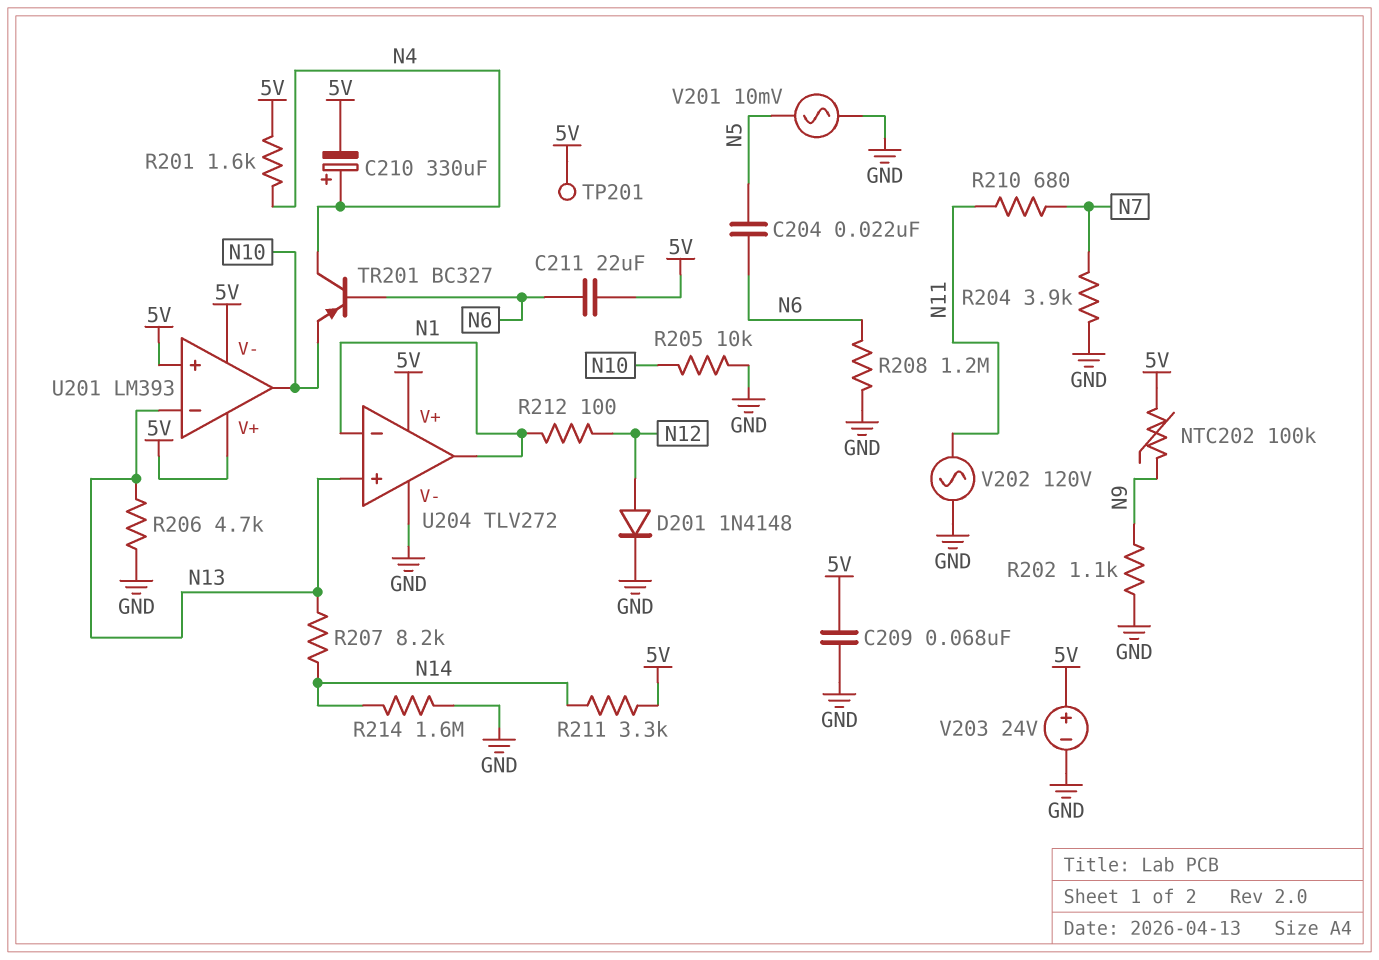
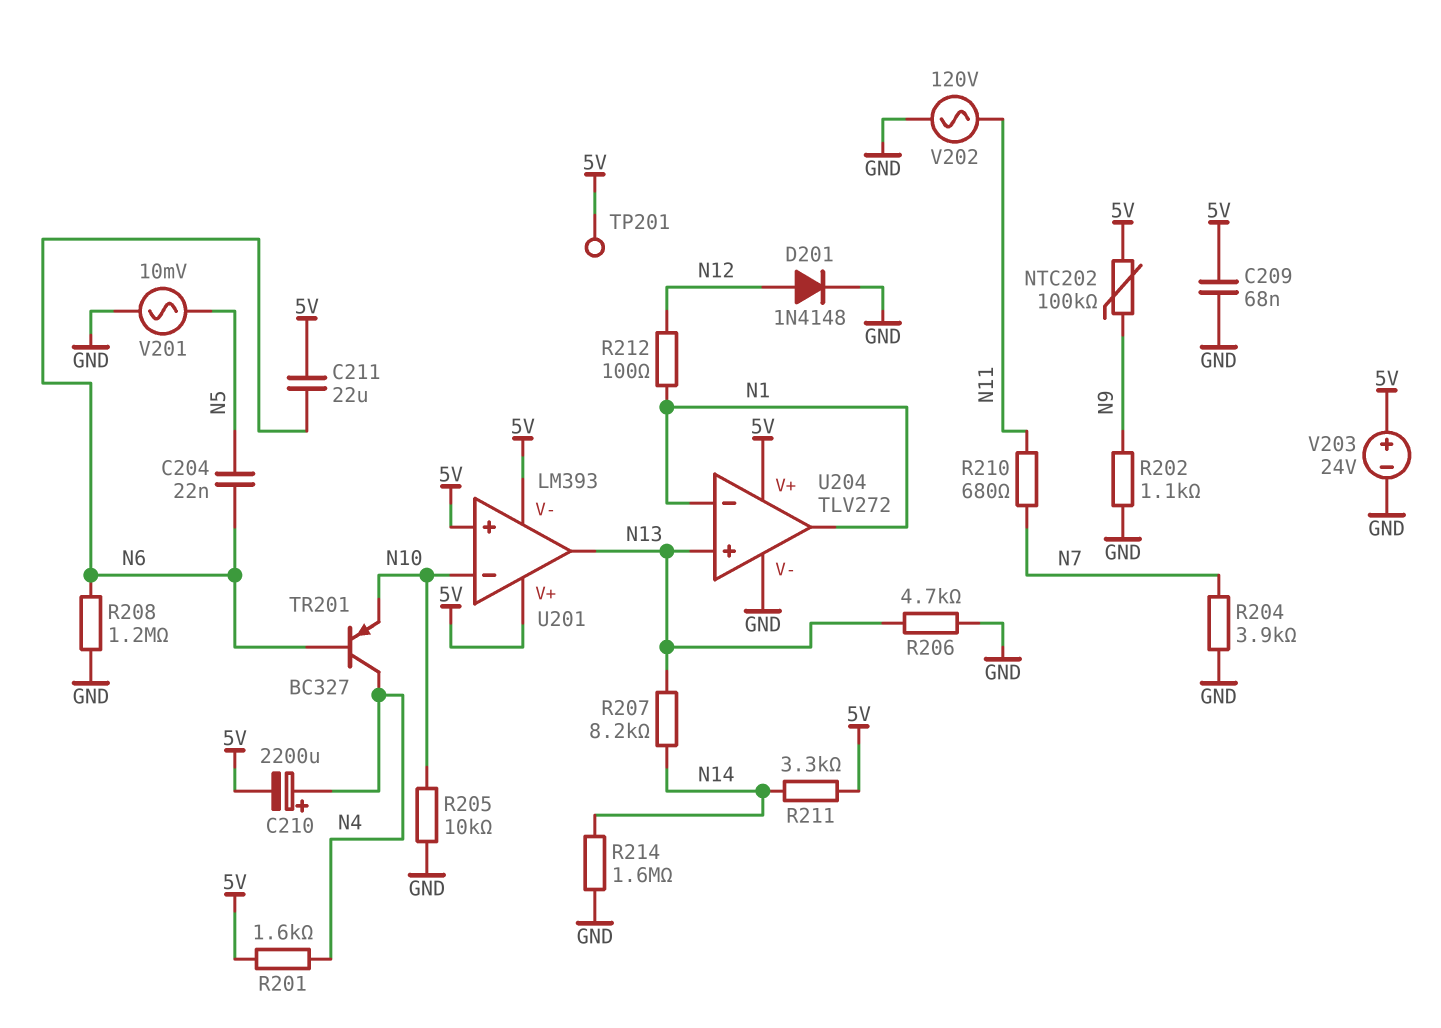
C210: 330uF (plus N4, minus 5V) -> 2200uF (plus N4, minus 5V)
U201 pin in-: N13 -> N10
U201 pin out: N10 -> N13

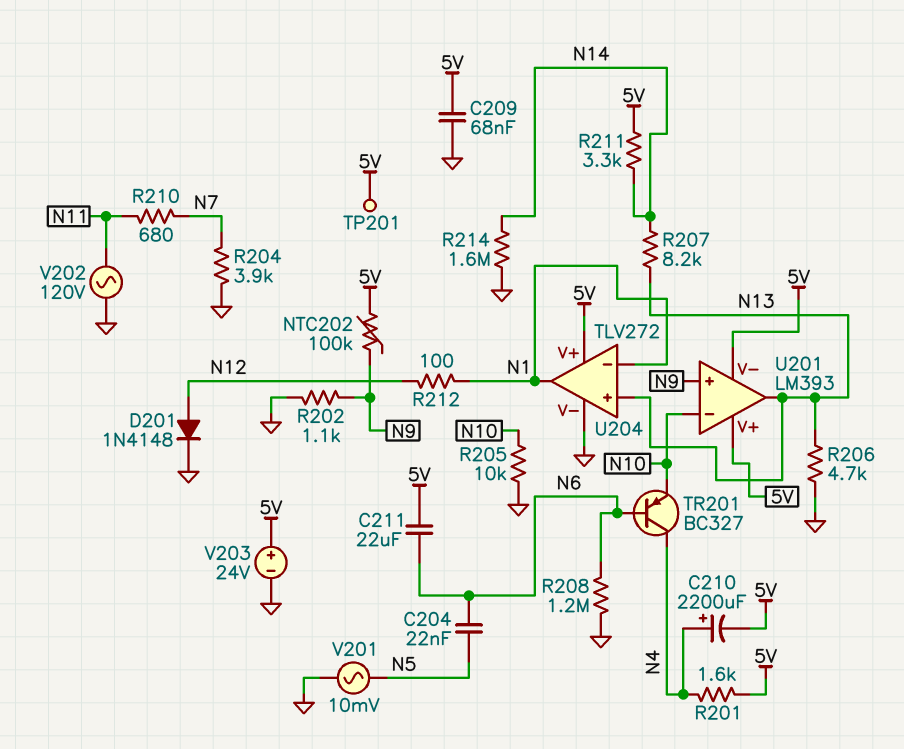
U201 pin in+: 5V -> N9

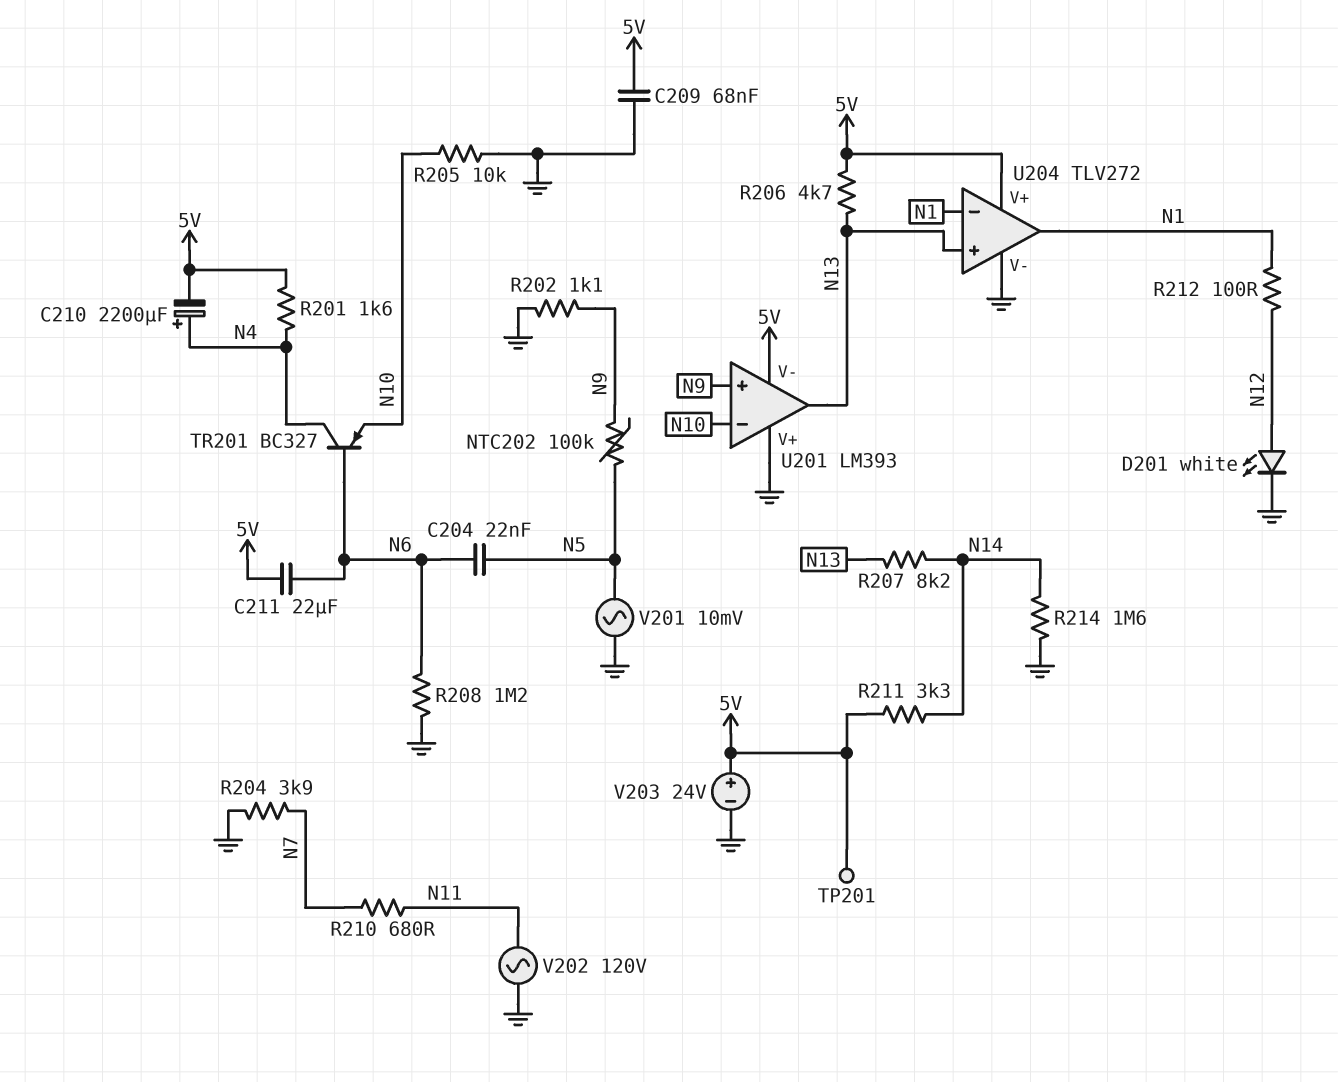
D201: diode 1N4148 (A N12, K GND) -> LED white (A N12, K GND)
NTC202: 100k (5V, N9) -> 100k (N5, N9)
R206: 4.7k (GND, N13) -> 4.7k (5V, N13)
U201 pin V+: 5V -> GND

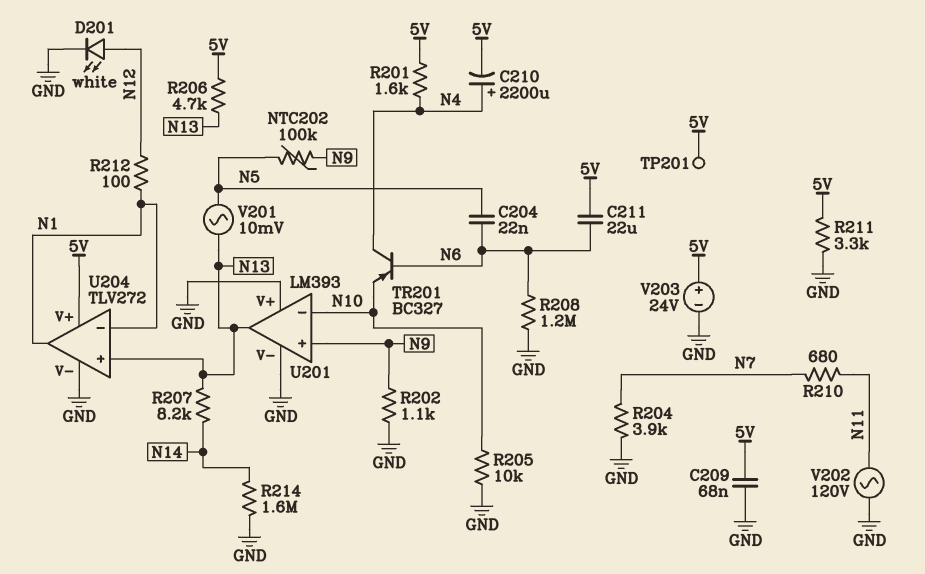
R211: 3.3k (5V, N14) -> 3.3k (5V, GND)
U201 pin V-: 5V -> GND
V201: AC 10mV (GND, N5) -> AC 10mV (N5, N13)

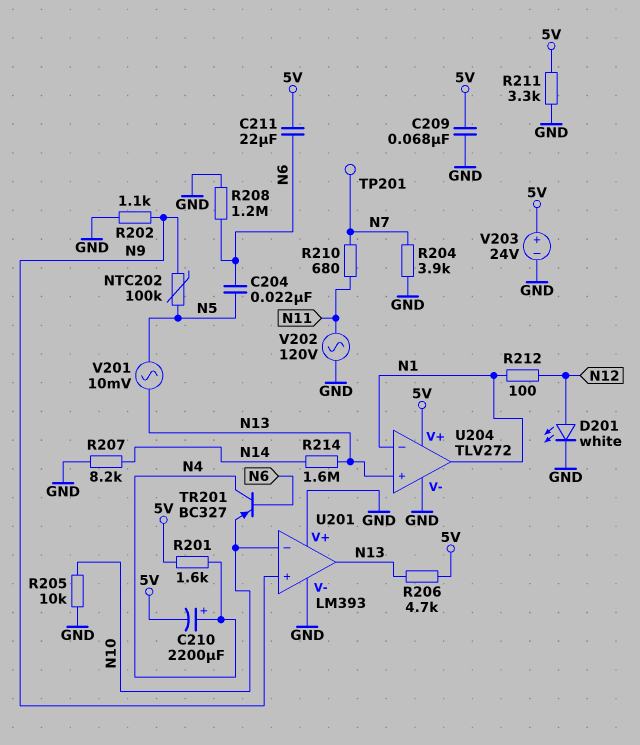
R207: 8.2k (N13, N14) -> 8.2k (GND, N14)
R214: 1.6M (GND, N14) -> 1.6M (N13, N14)
TP201: test point (5V) -> test point (N7)

